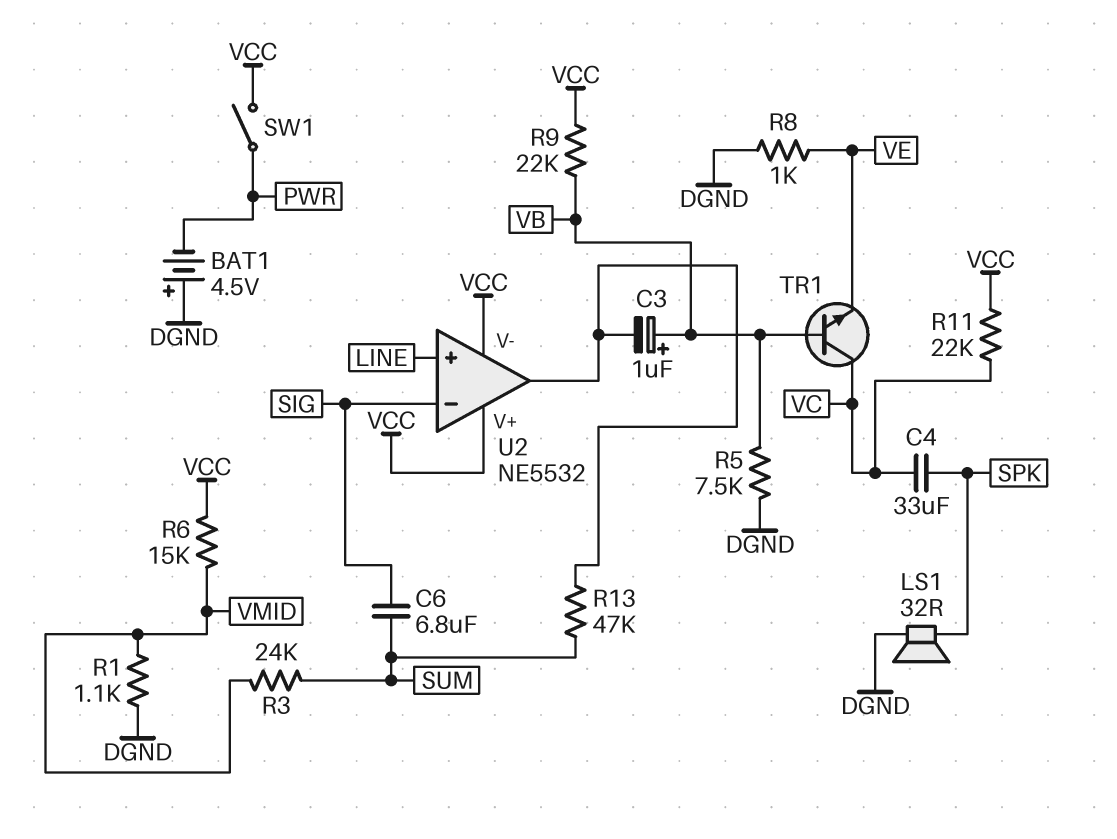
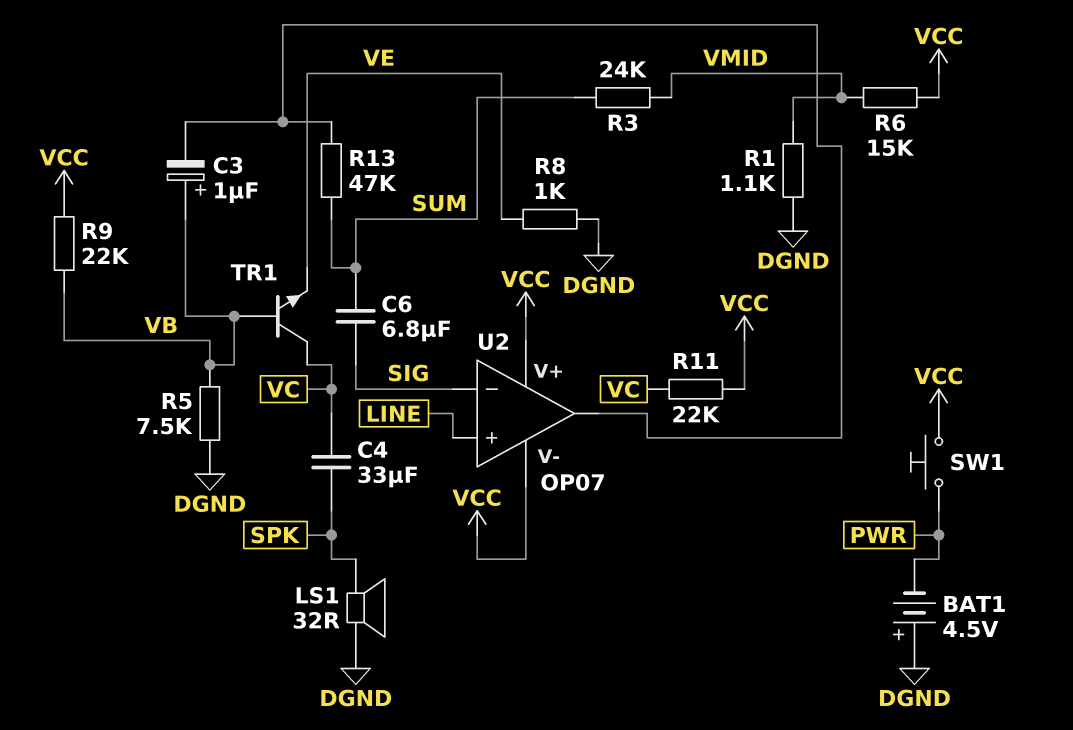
SW1: switch (PWR, VCC) -> button (PWR, VCC)
U2: NE5532 -> OP07

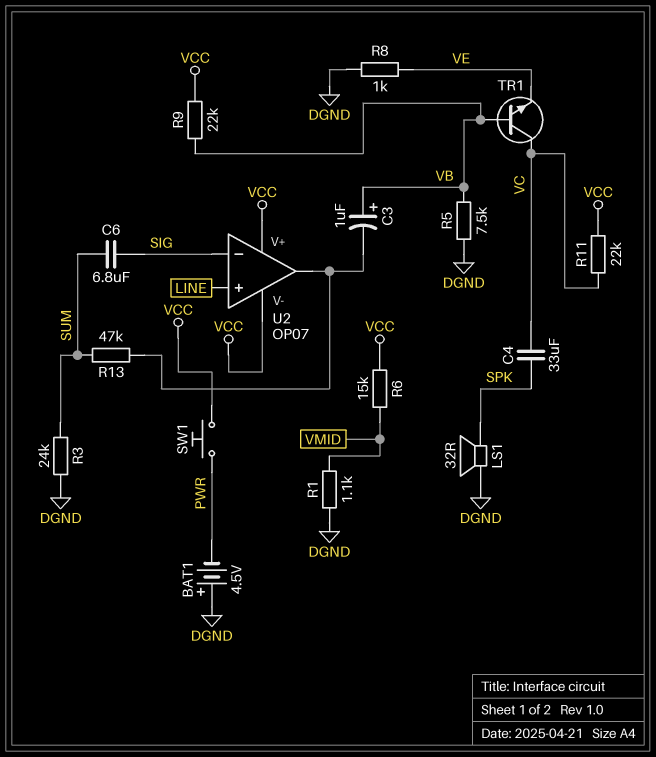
R3: 24k (SUM, VMID) -> 24k (DGND, SUM)

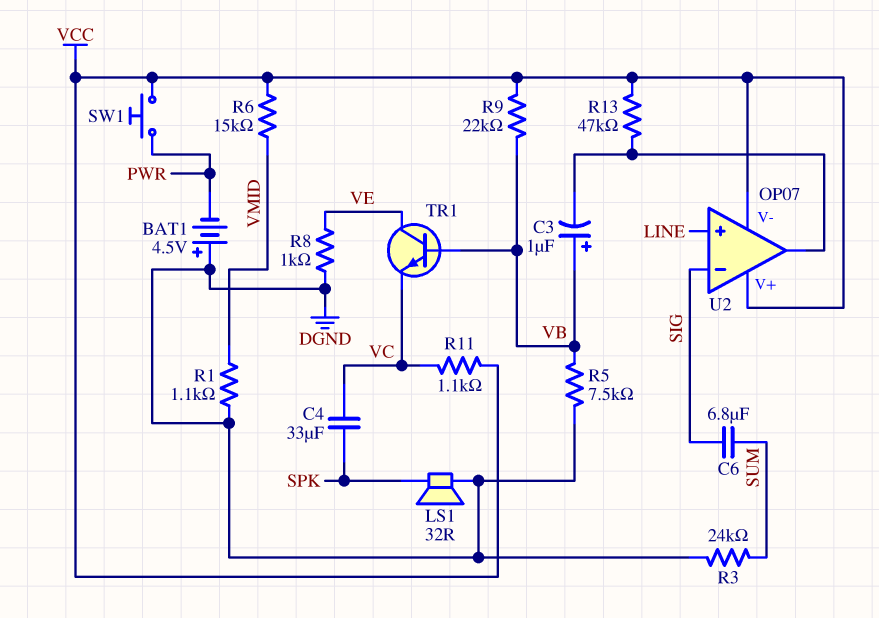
R11: 22k (VC, VCC) -> 1.1k (VC, VCC)
R13: 47k (SUM, U2/out) -> 47k (U2/out, VCC)
TR1: NPN (B VB, C VC, E VE) -> NPN (B VB, C VE, E VC)

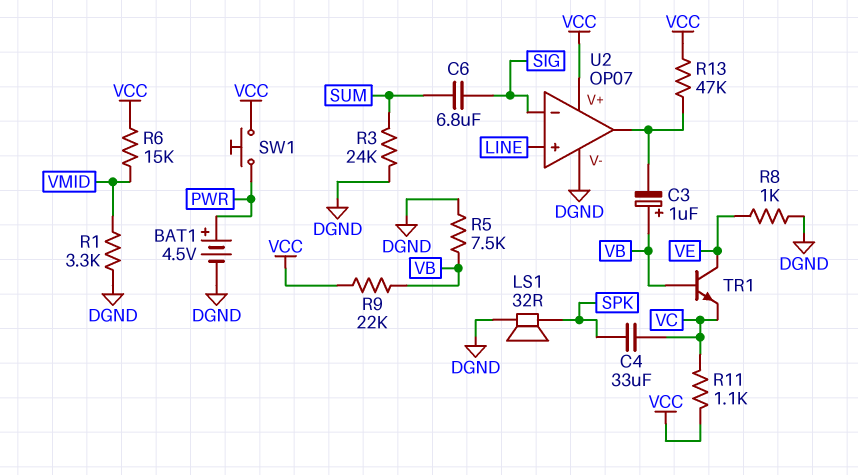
BAT1: 4.5V (plus DGND, minus PWR) -> 4.5V (plus PWR, minus DGND)
R1: 1.1k (DGND, VMID) -> 3.3k (DGND, VMID)
U2 pin V-: VCC -> DGND

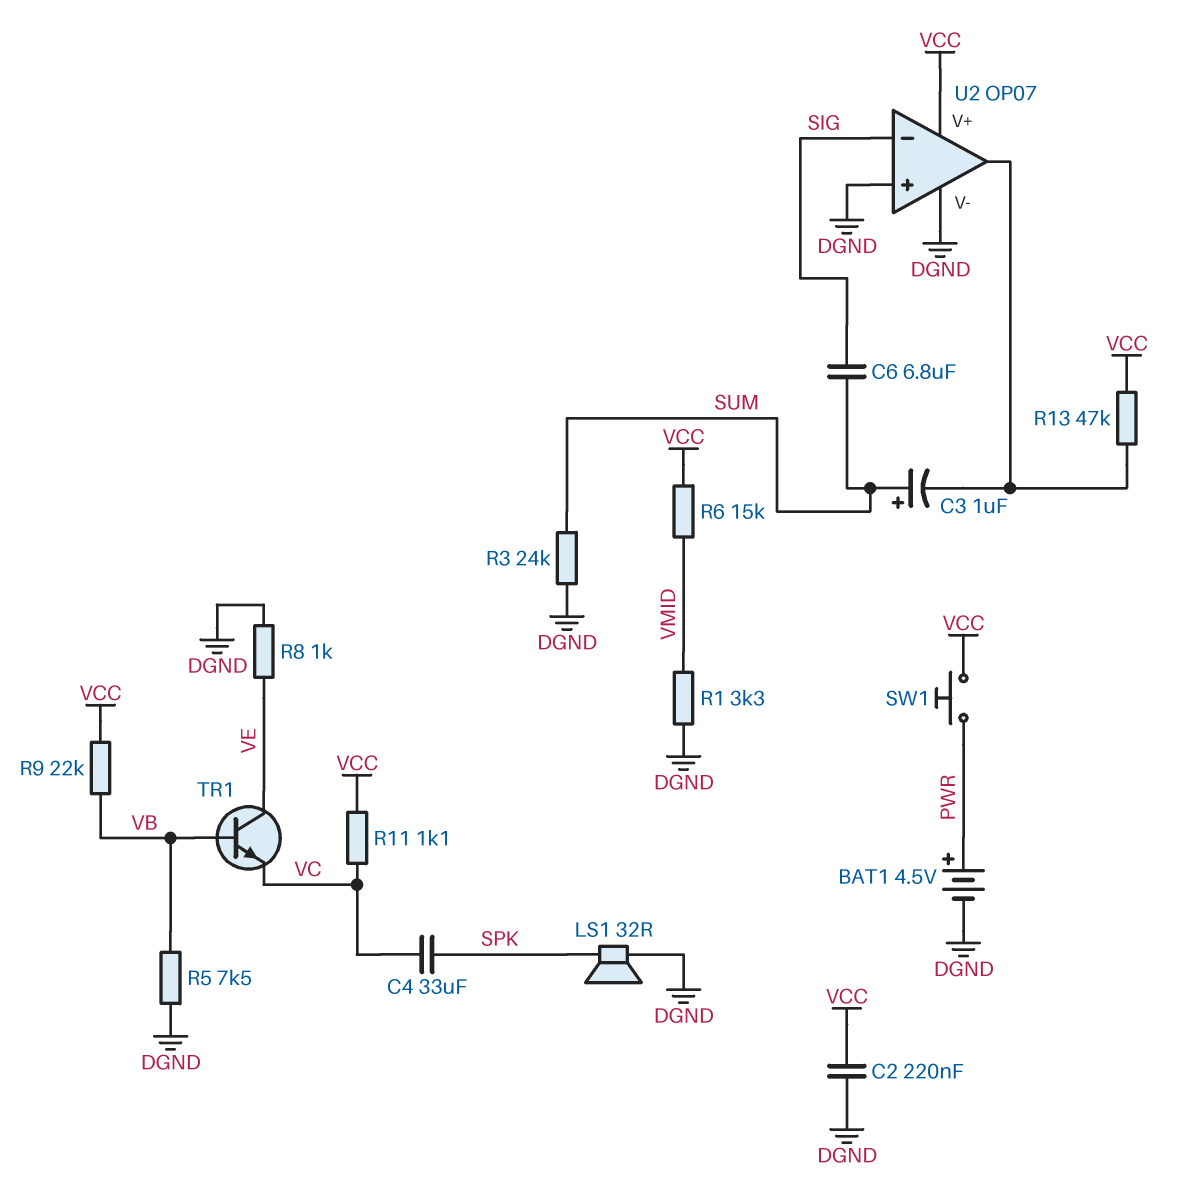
C2: none -> 220nF (DGND, VCC)
C3: 1uF (plus VB, minus U2/out) -> 1uF (plus SUM, minus U2/out)
U2 pin in+: LINE -> DGND

